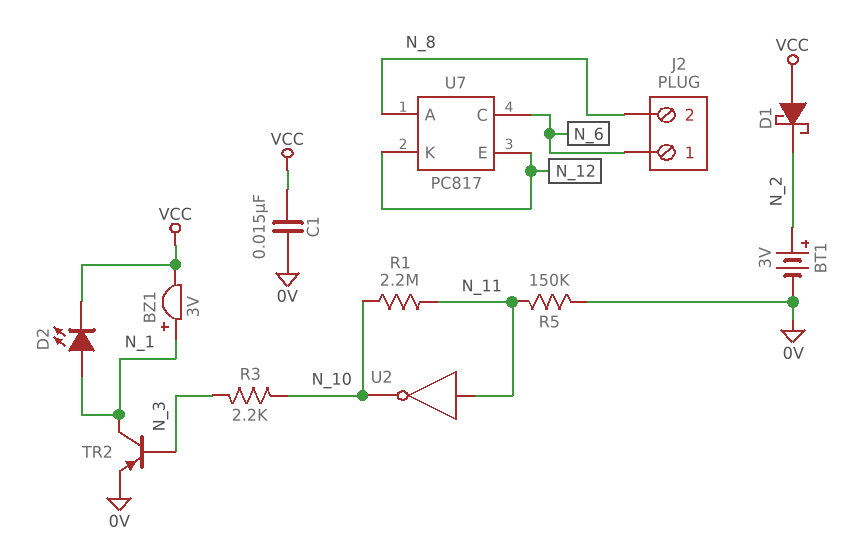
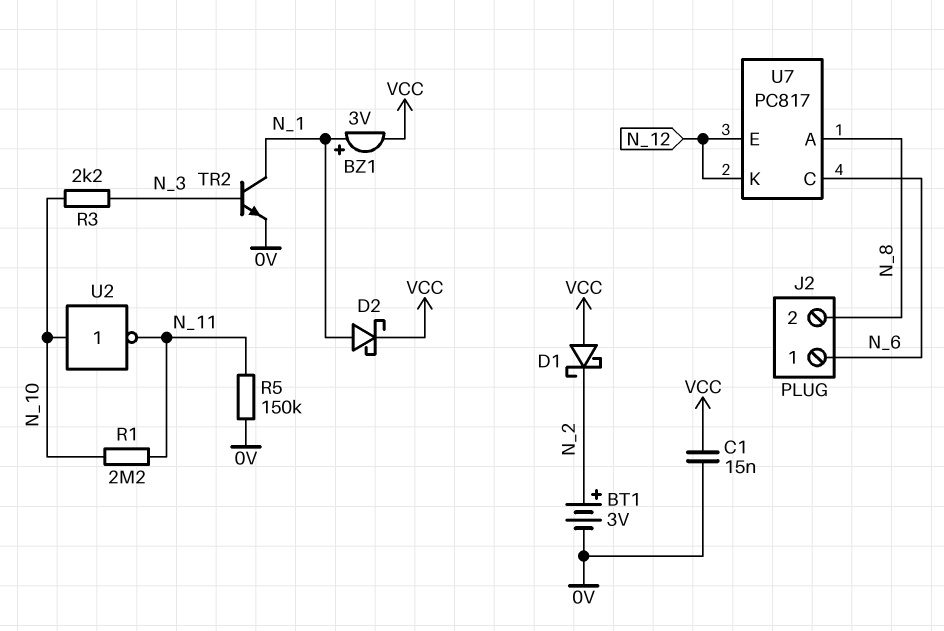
D2: LED (A N_1, K VCC) -> schottky (A N_1, K VCC)
TR2: PNP (B N_3, C N_1, E 0V) -> NPN (B N_3, C N_1, E 0V)
U2: NOT (in N_11, out N_10) -> NOT (in N_10, out N_11)

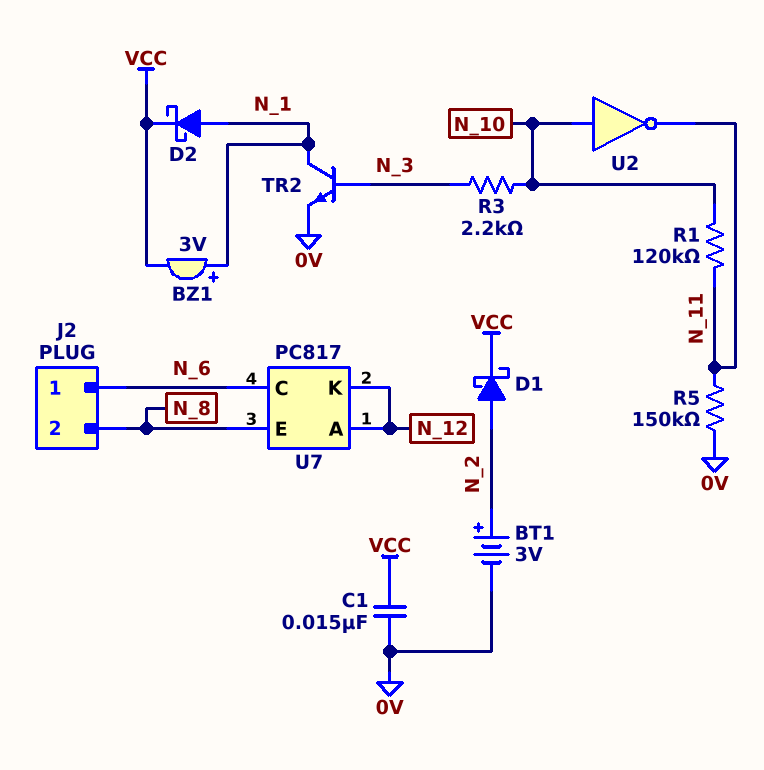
D1: schottky (A VCC, K N_2) -> schottky (A N_2, K VCC)
R1: 2.2M (N_10, N_11) -> 120k (N_10, N_11)
U7 pin A: N_8 -> N_12
U7 pin E: N_12 -> N_8

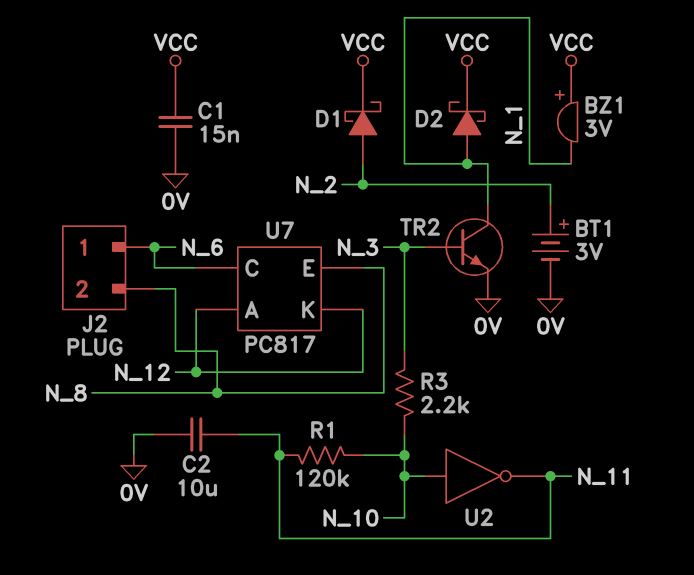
BZ1: buzzer 3V (plus N_1, minus VCC) -> buzzer 3V (plus VCC, minus N_1)
C2: none -> 10uF (0V, N_11)
R5: 150k (0V, N_11) -> none

